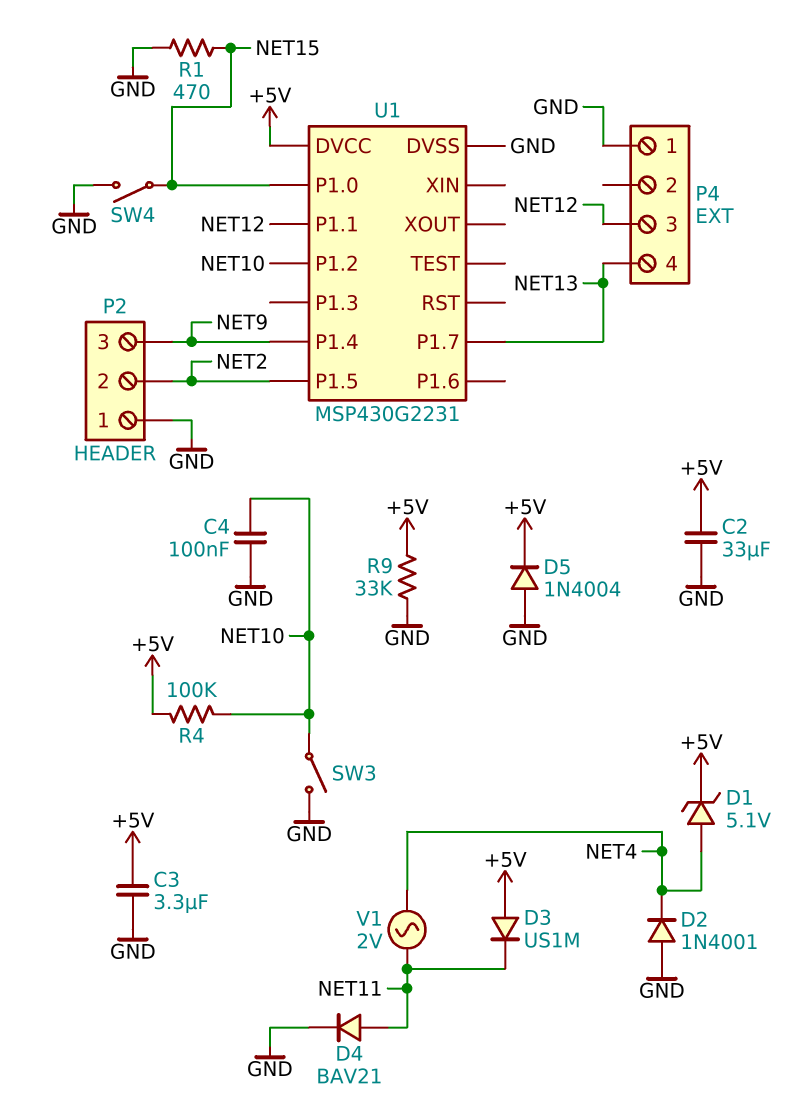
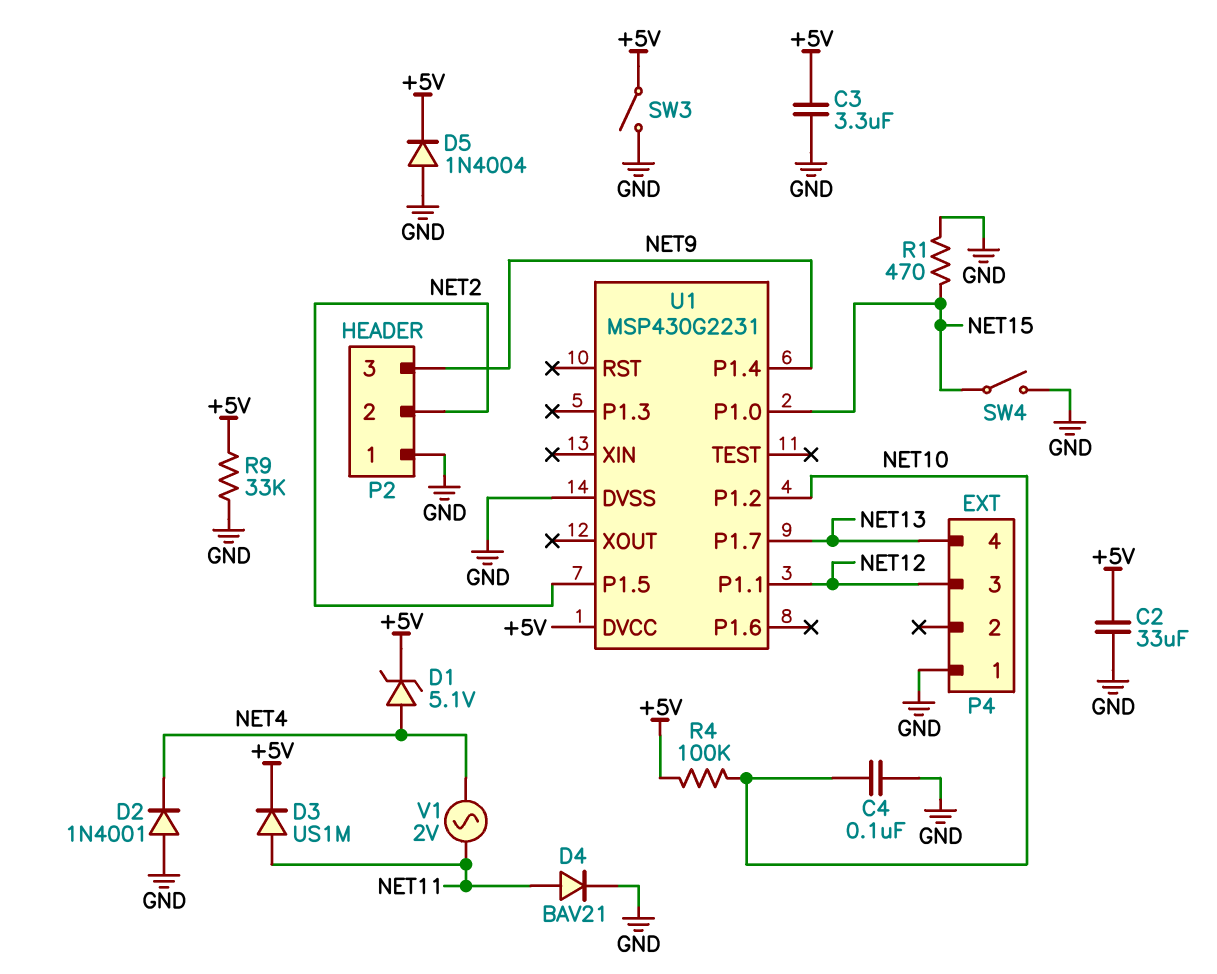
D3: diode US1M (A +5V, K NET11) -> diode US1M (A NET11, K +5V)
SW3: switch (GND, NET10) -> switch (+5V, GND)

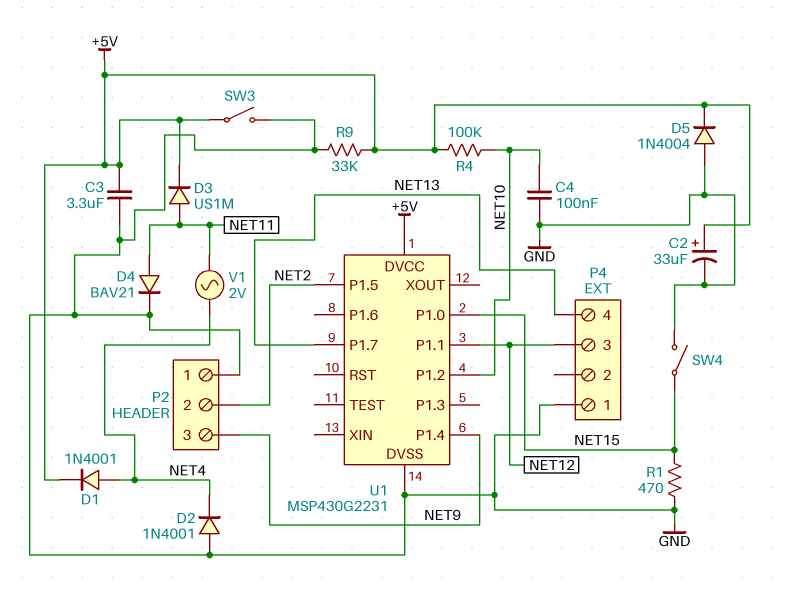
C2: 33uF (+5V, GND) -> 33uF (plus +5V, minus GND)
D1: zener 5.1V (A NET4, K +5V) -> diode 1N4001 (A NET4, K +5V)

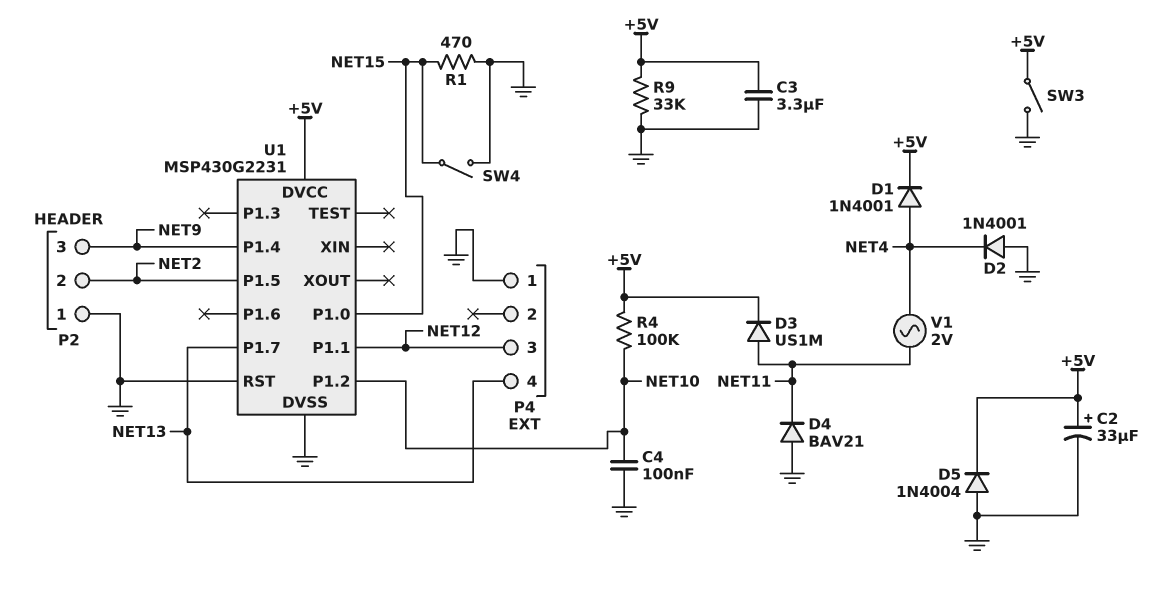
D4: diode BAV21 (A NET11, K GND) -> diode BAV21 (A GND, K NET11)
U1 pin RST: none -> GND

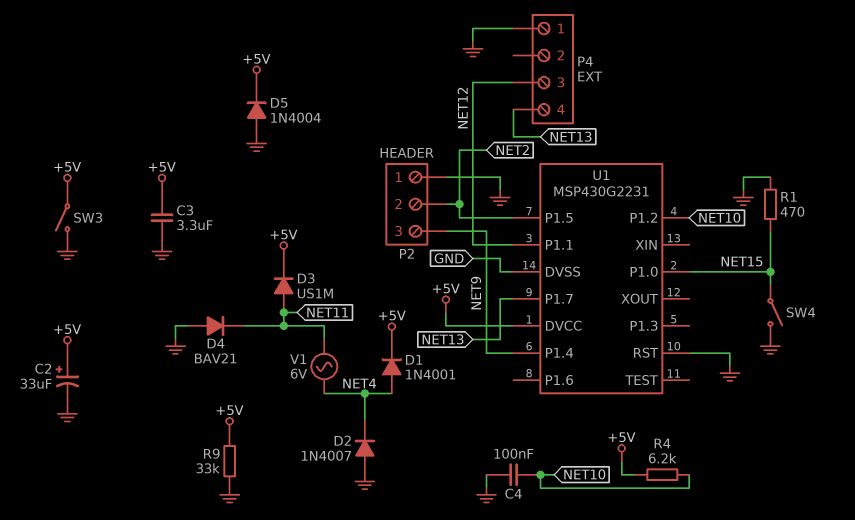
D2: diode 1N4001 (A GND, K NET4) -> diode 1N4007 (A GND, K NET4)
R4: 100k (+5V, NET10) -> 6.2k (+5V, NET10)
V1: AC 2V (NET4, NET11) -> AC 6V (NET4, NET11)

